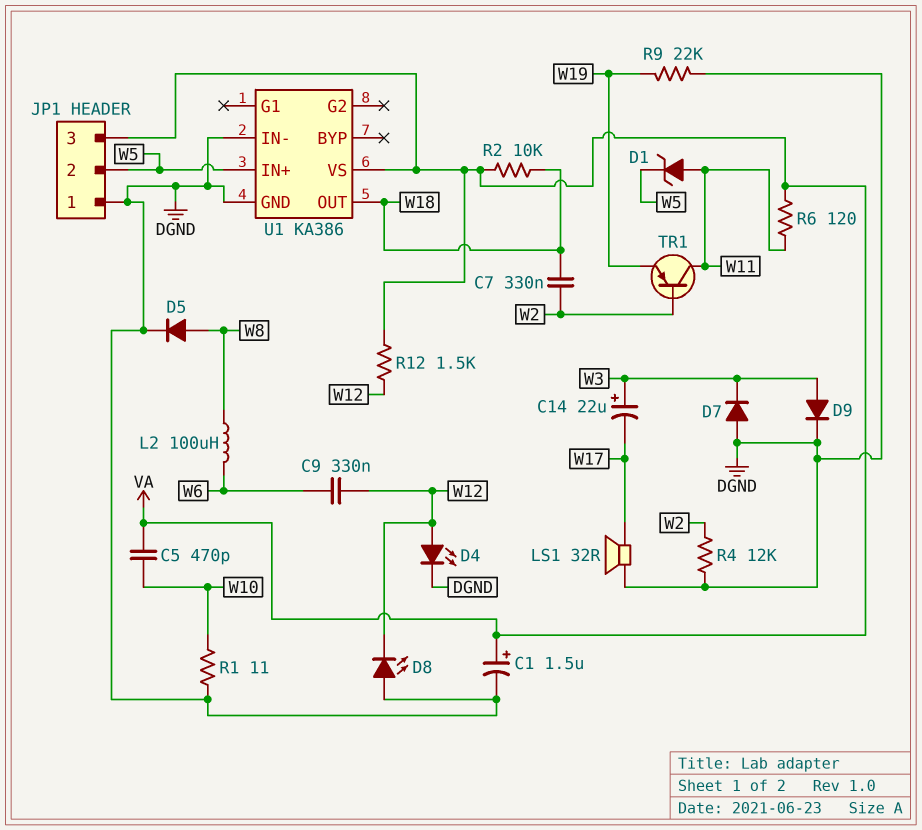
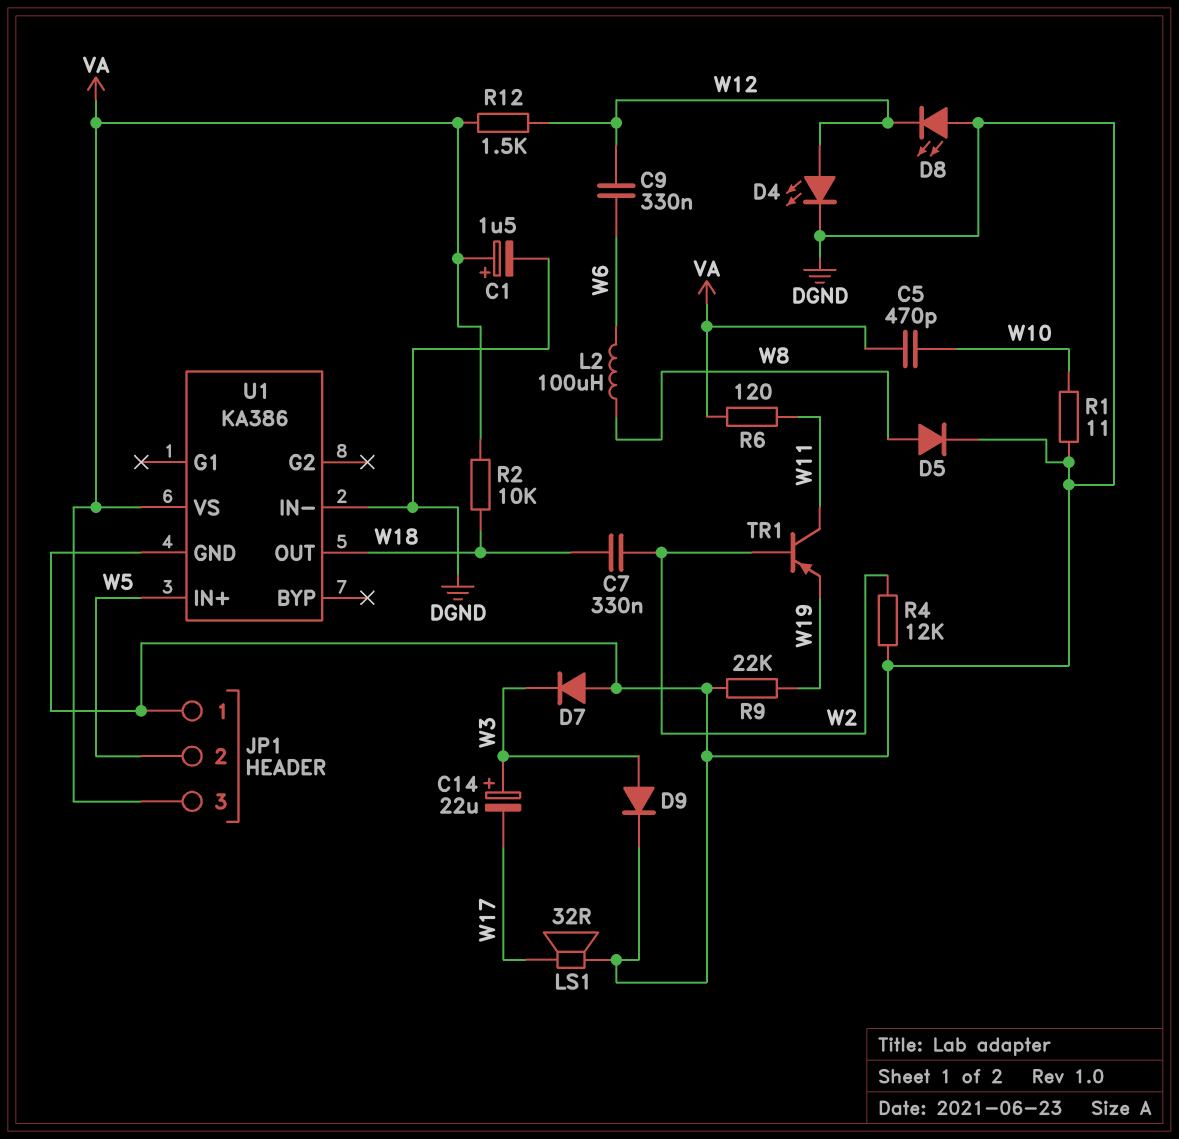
D1: zener (A W11, K W5) -> none

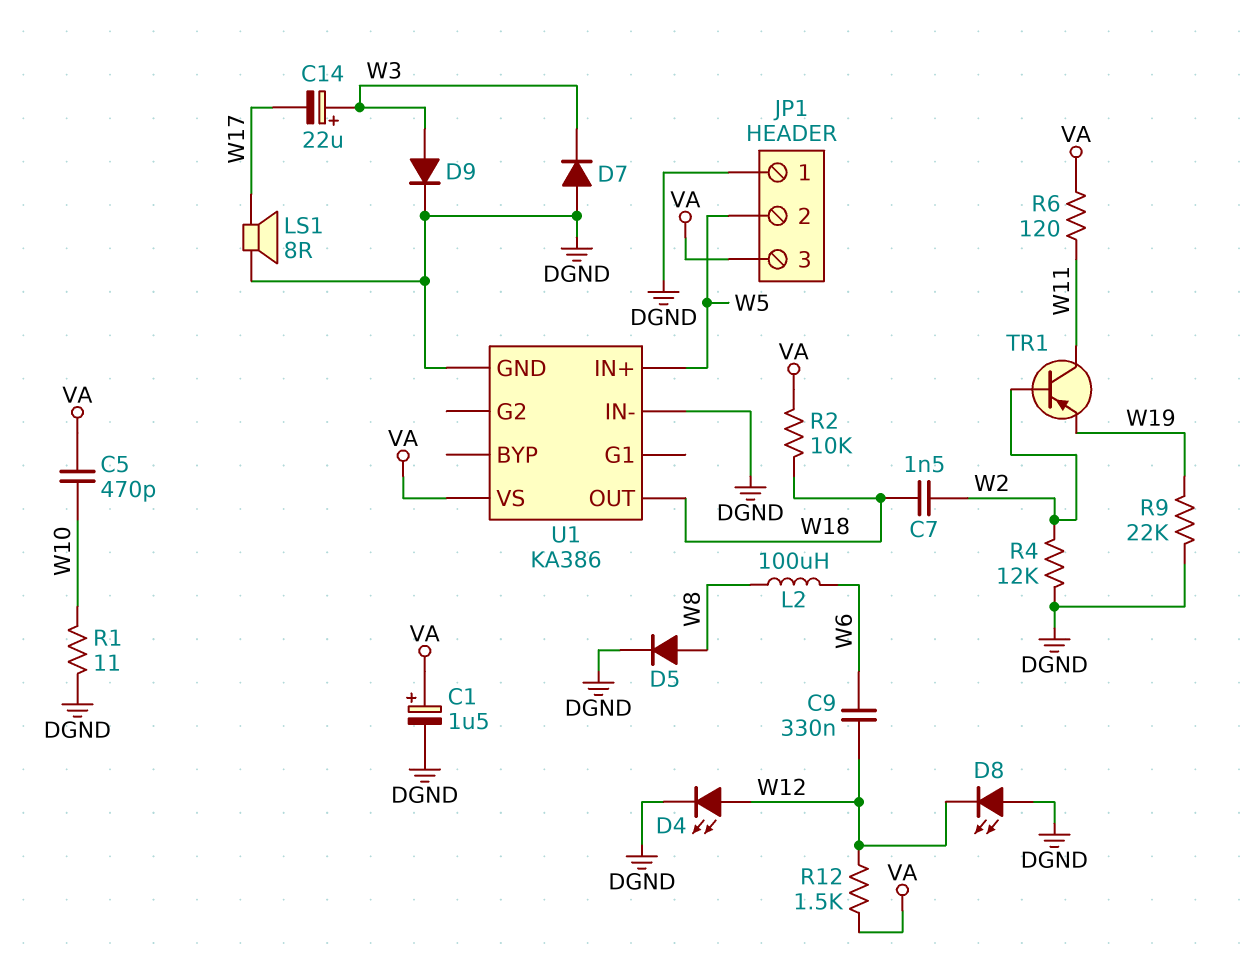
C7: 330nF (W2, W18) -> 1.5nF (W2, W18)
LS1: speaker 32R (DGND, W17) -> speaker 8R (DGND, W17)

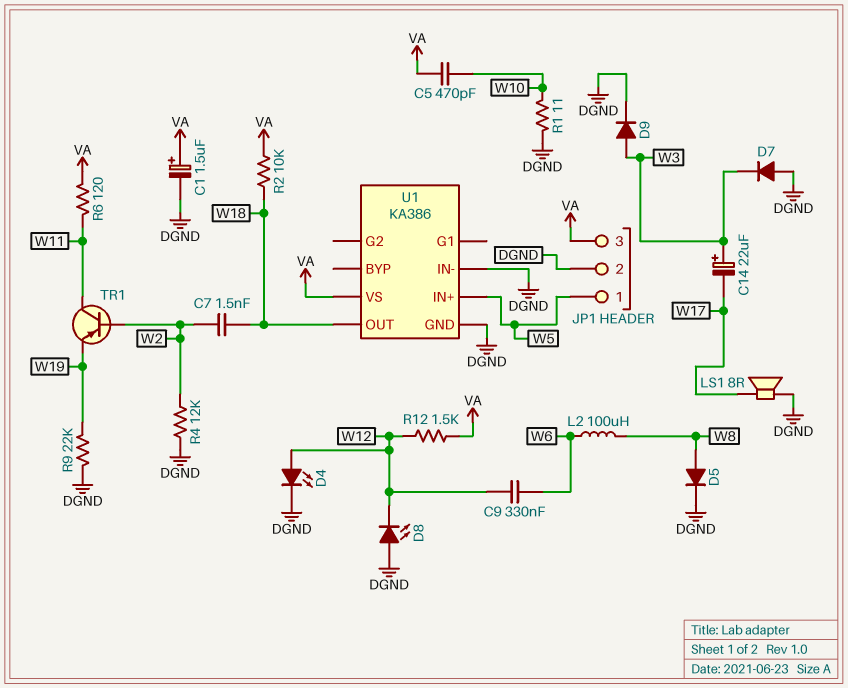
JP1 pin 1: DGND -> W5
JP1 pin 2: W5 -> DGND

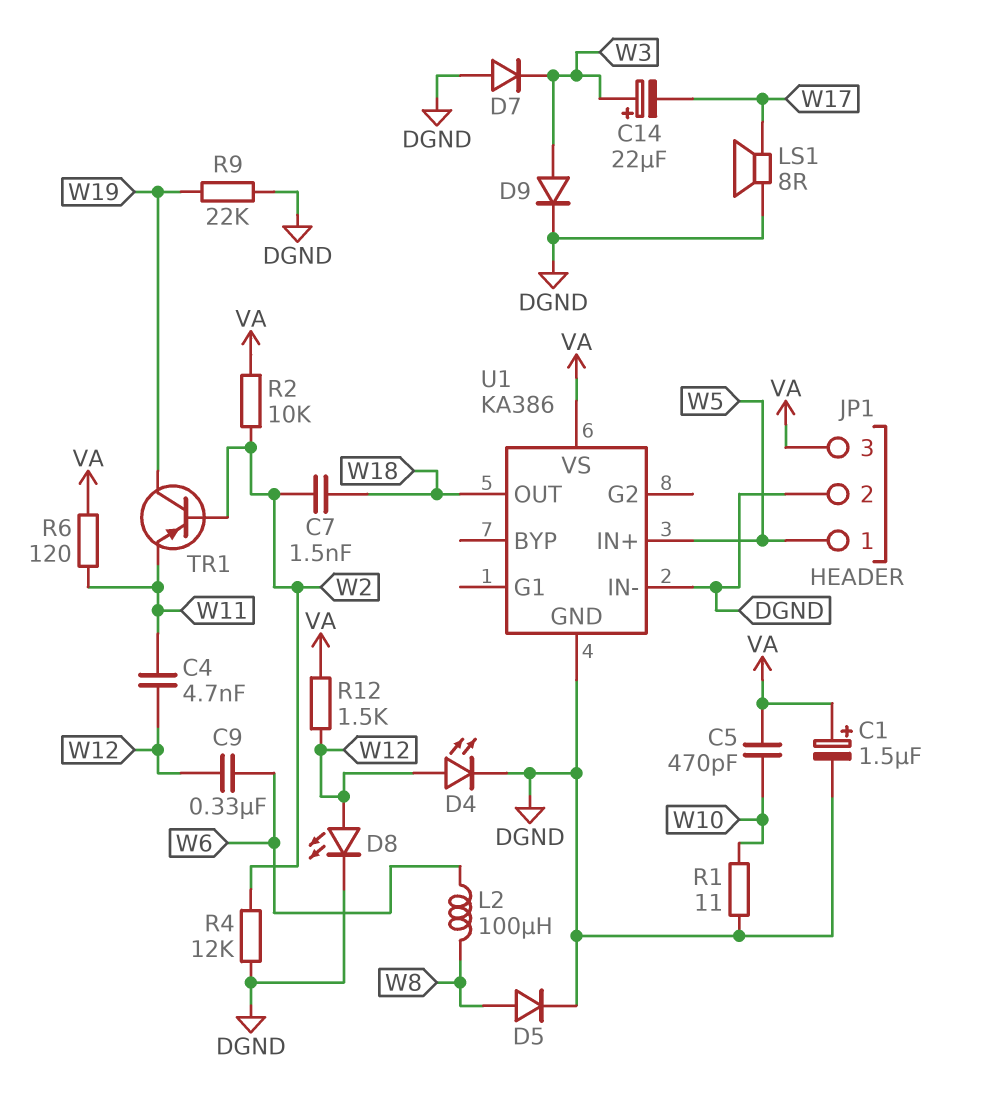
C4: none -> 4.7nF (W11, W12)
D8: LED (A DGND, K W12) -> LED (A W12, K DGND)
R2: 10k (VA, W18) -> 10k (VA, W2)
TR1: PNP (B W2, C W11, E W19) -> PNP (B W2, C W19, E W11)

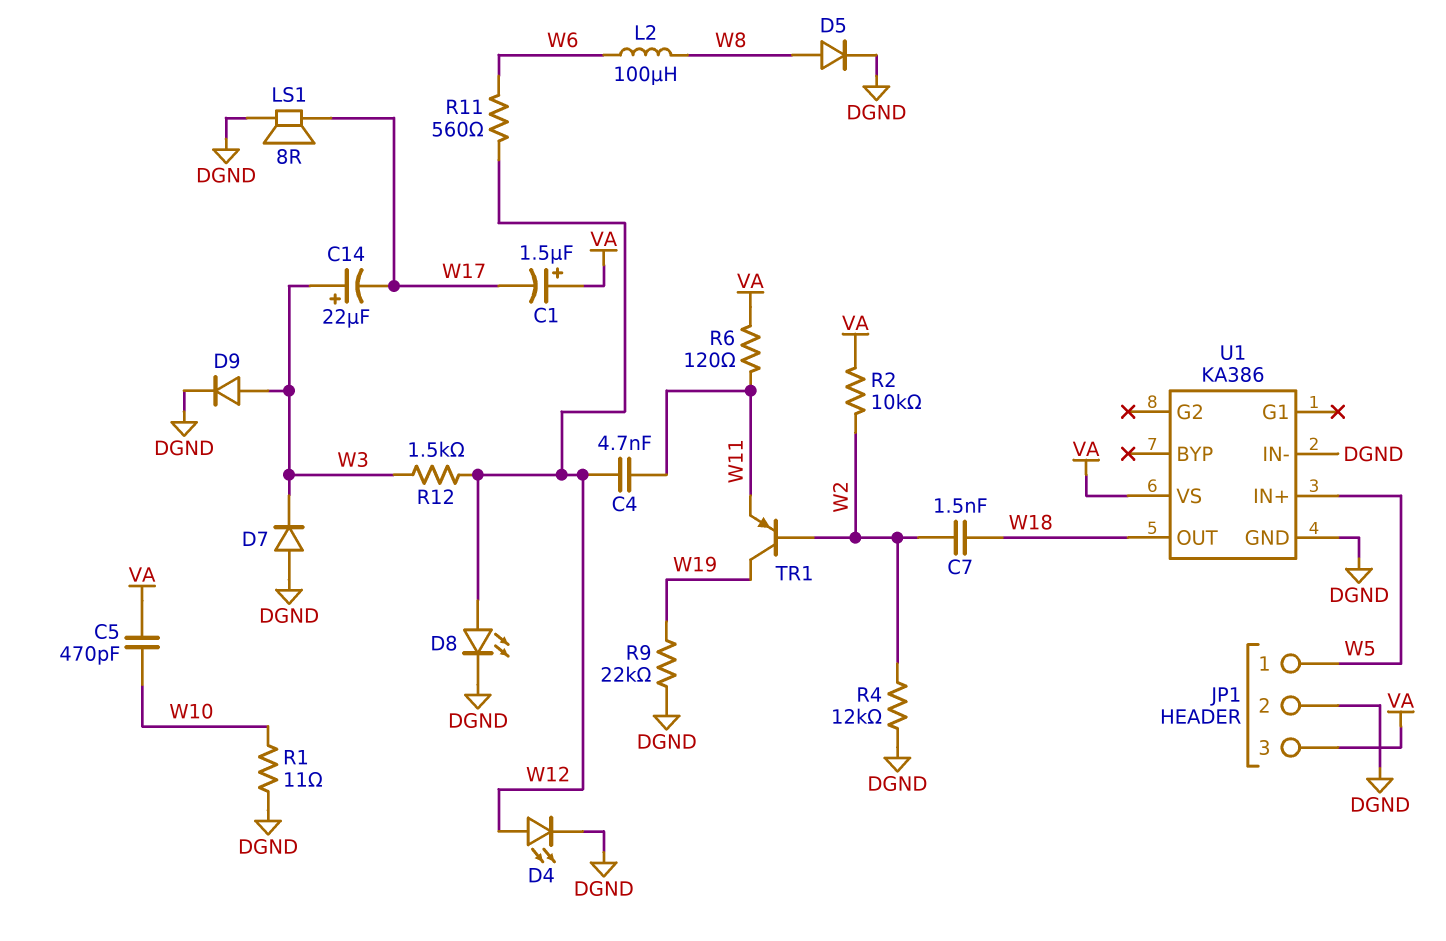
C1: 1.5uF (plus VA, minus DGND) -> 1.5uF (plus VA, minus W17)
C9: 330nF (W6, W12) -> none
R11: none -> 560 (W6, W12)
R12: 1.5k (VA, W12) -> 1.5k (W3, W12)

